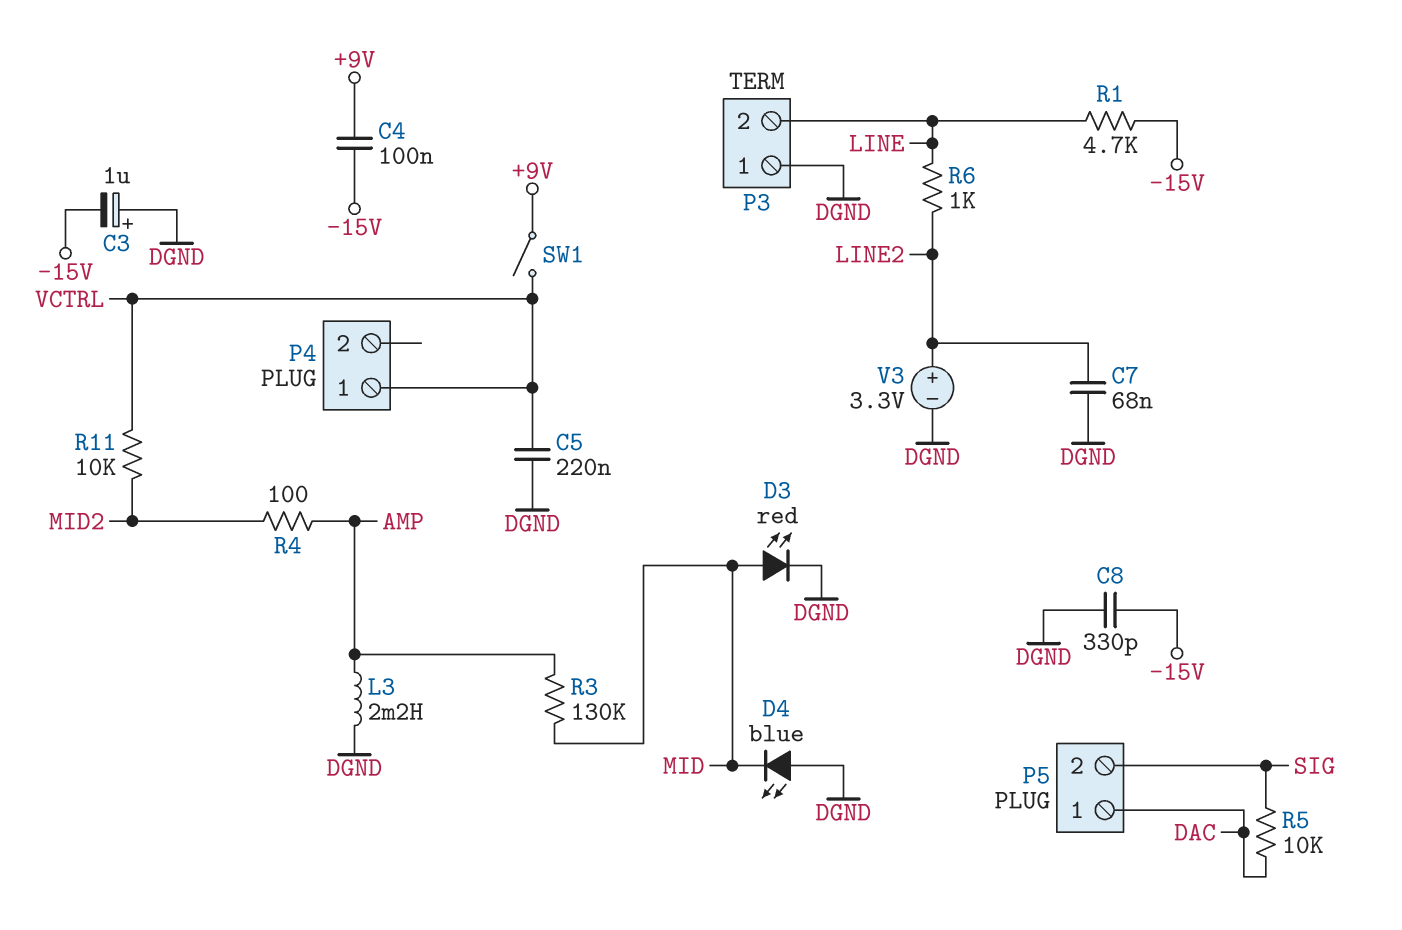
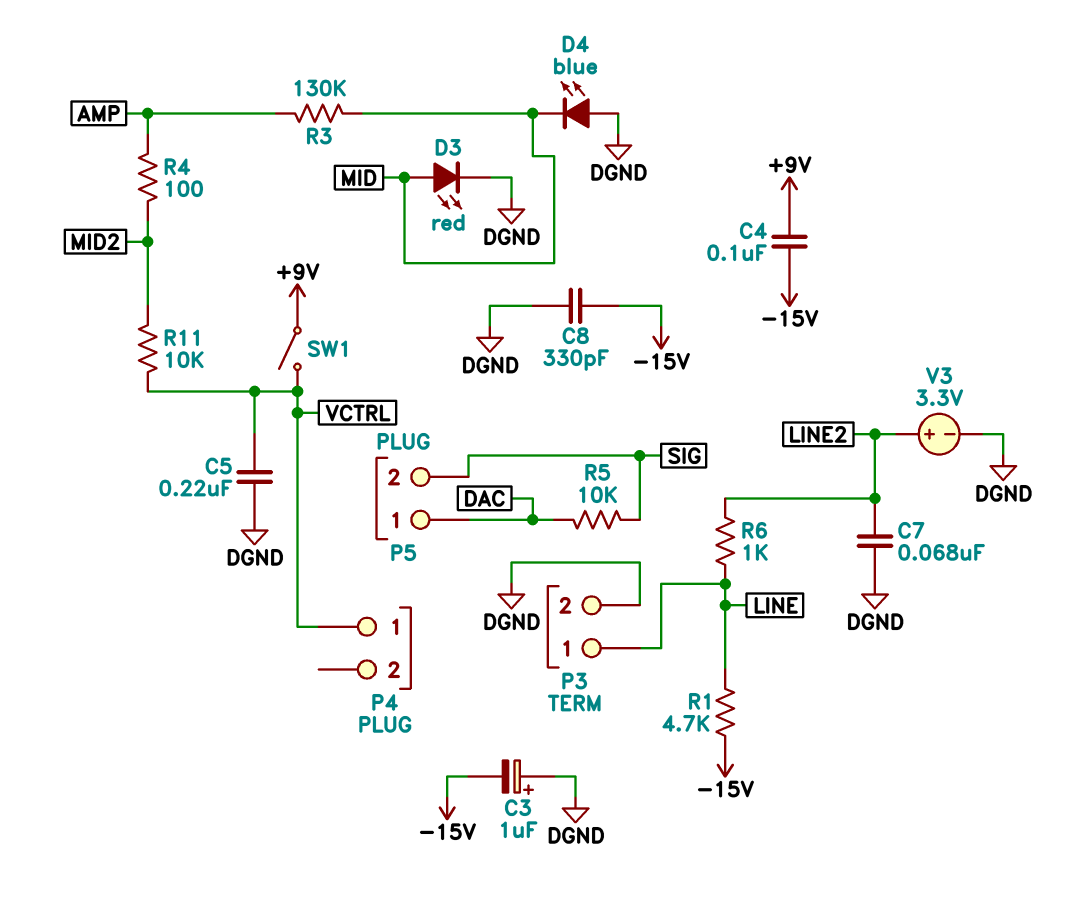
L3: 2.2mH (AMP, DGND) -> none
P3 pin 1: DGND -> LINE
P3 pin 2: LINE -> DGND

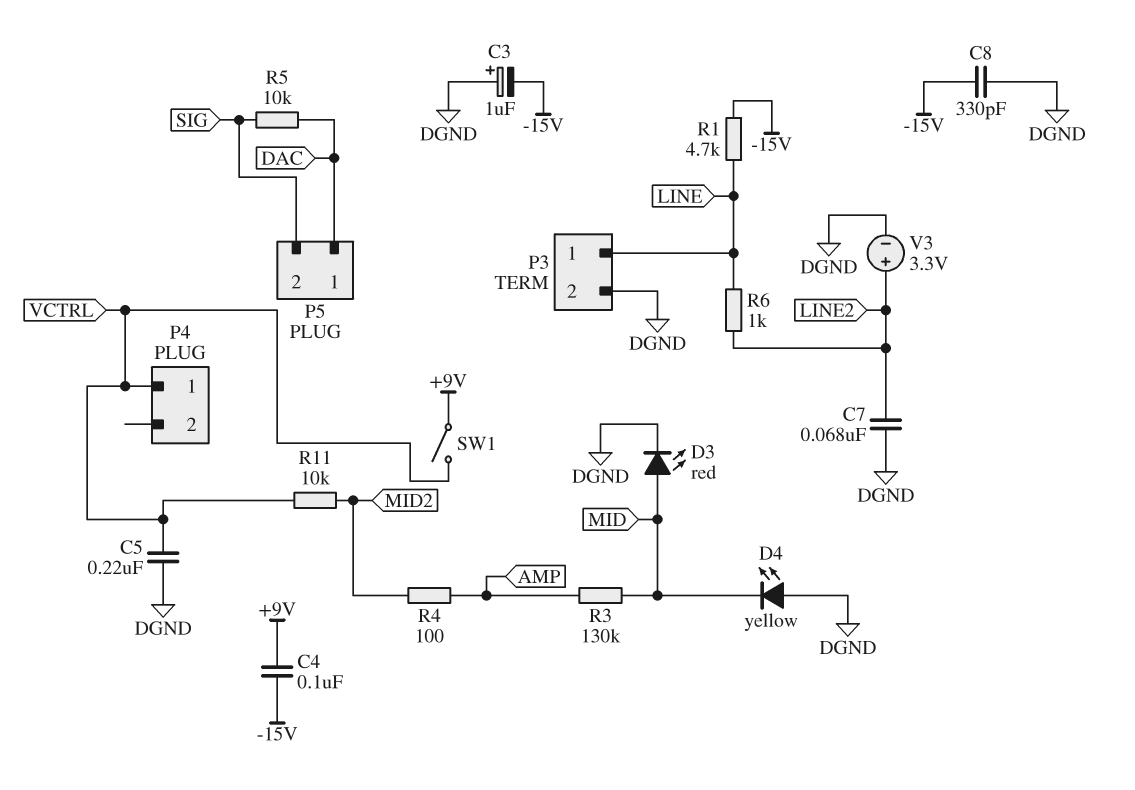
D4: LED blue (A DGND, K MID) -> LED yellow (A DGND, K MID)

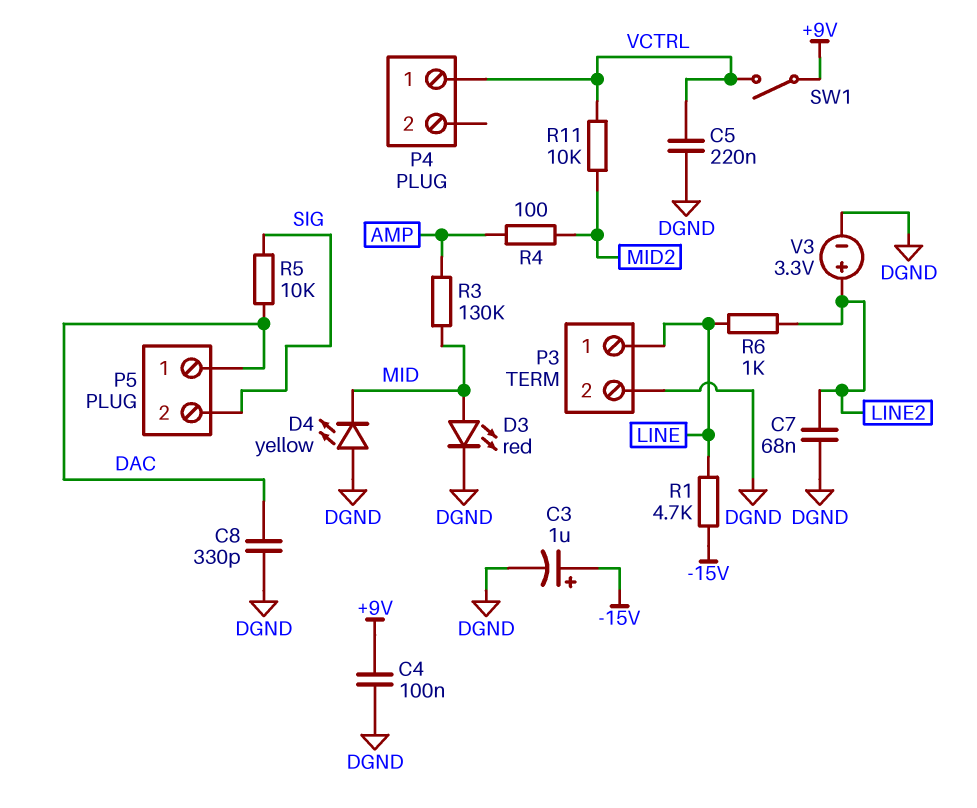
C3: 1uF (plus DGND, minus -15V) -> 1uF (plus -15V, minus DGND)
C4: 100nF (+9V, -15V) -> 100nF (+9V, DGND)
C8: 330pF (-15V, DGND) -> 330pF (DAC, DGND)

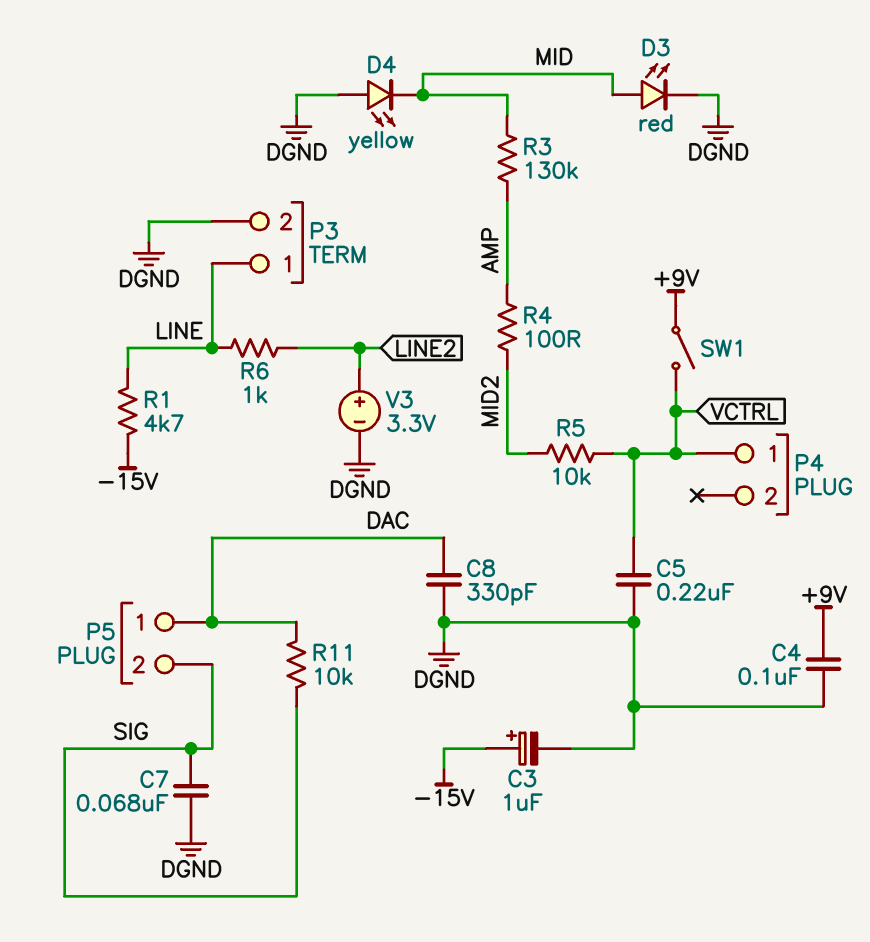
C7: 68nF (DGND, LINE2) -> 68nF (DGND, SIG)
R5: 10k (DAC, SIG) -> 10k (MID2, VCTRL)
R11: 10k (MID2, VCTRL) -> 10k (DAC, SIG)

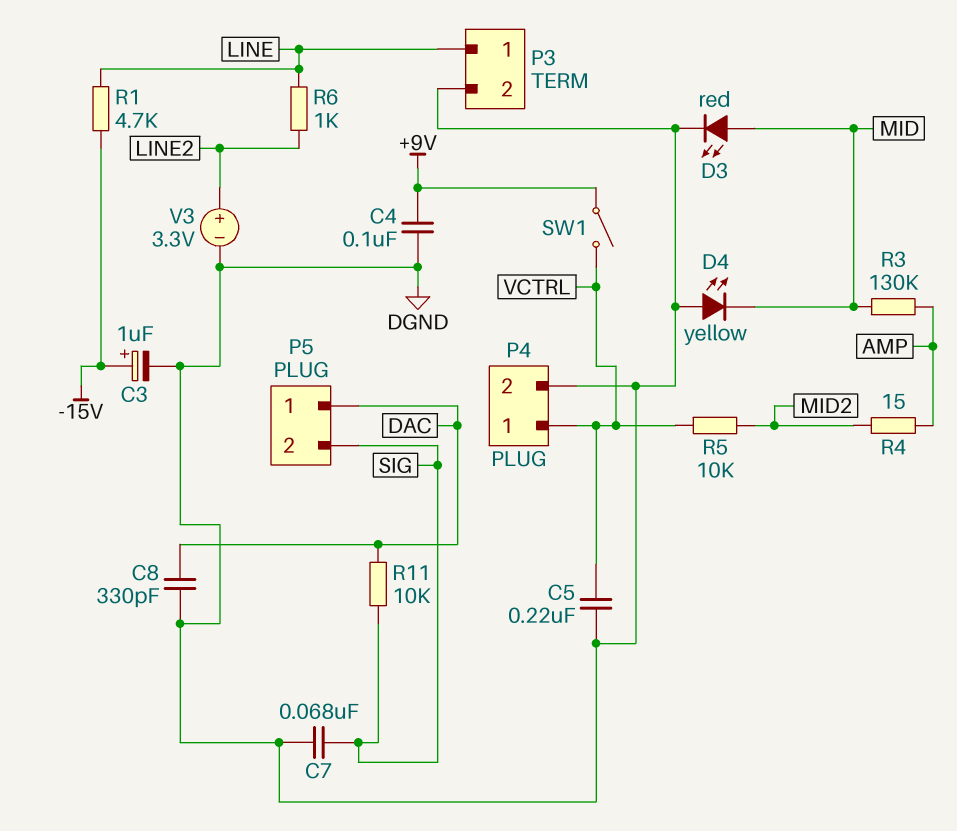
P4 pin 2: none -> DGND
R4: 100 (AMP, MID2) -> 15 (AMP, MID2)

